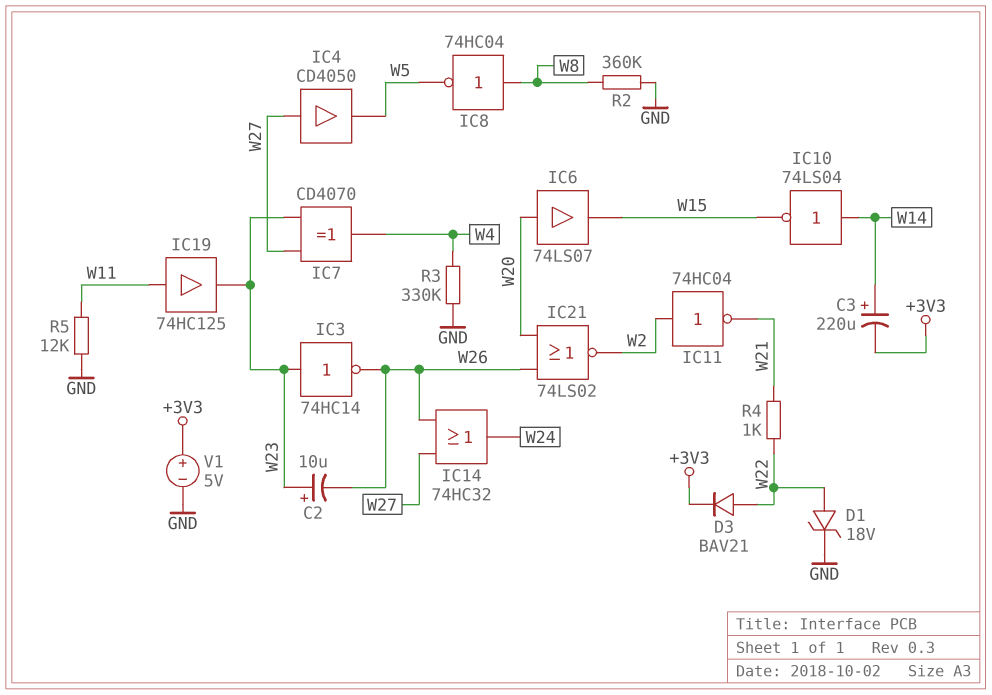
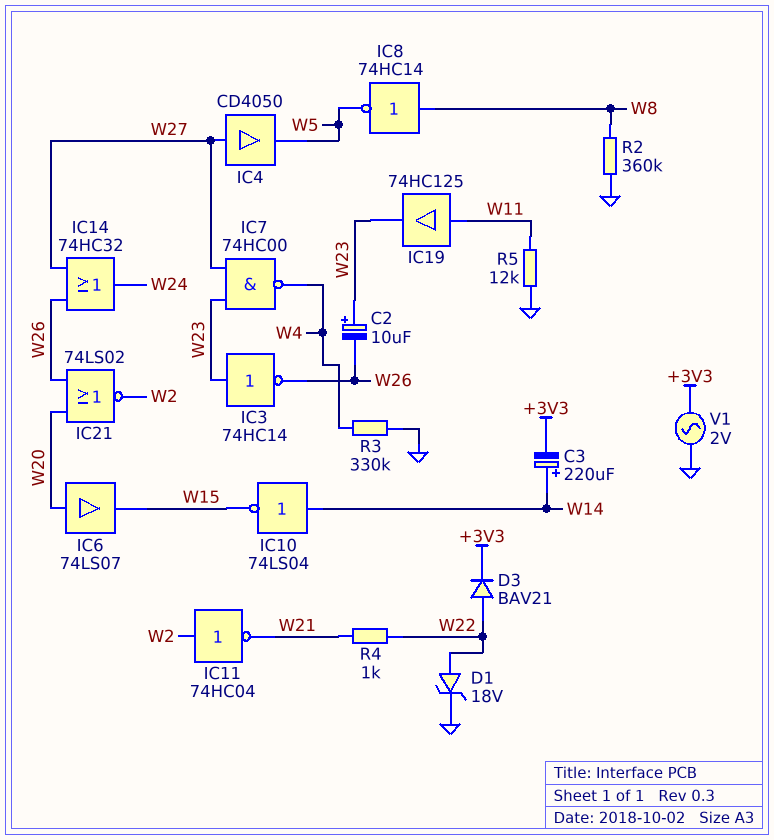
IC7: XOR CD4070 (in W23, in W27, out W4) -> NAND 74HC00 (in W23, in W27, out W4)
IC8: NOT 74HC04 (in W8, out W5) -> NOT 74HC14 (in W8, out W5)
V1: 5V (plus +3V3, minus GND) -> AC 2V (+3V3, GND)

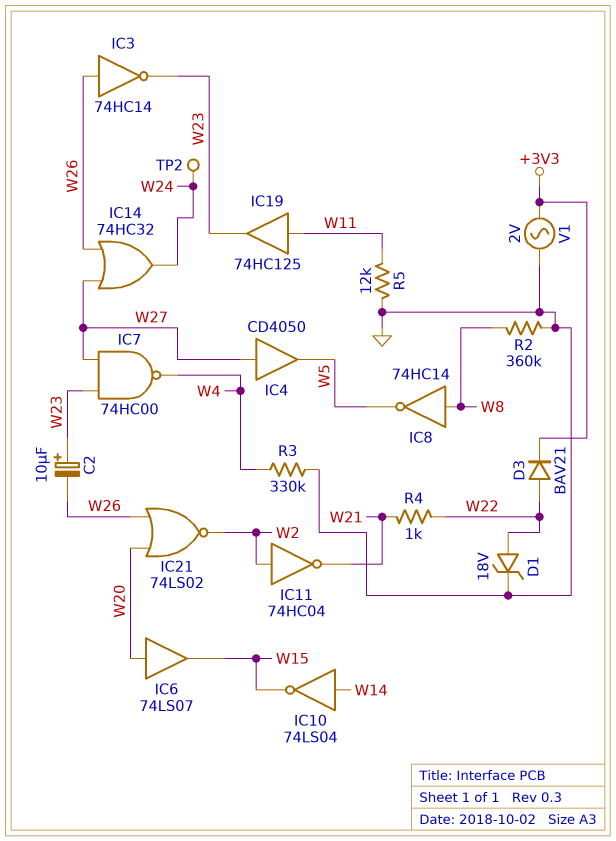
C3: 220uF (plus W14, minus +3V3) -> none
IC3: NOT 74HC14 (in W23, out W26) -> NOT 74HC14 (in W26, out W23)
TP2: none -> test point (W24)

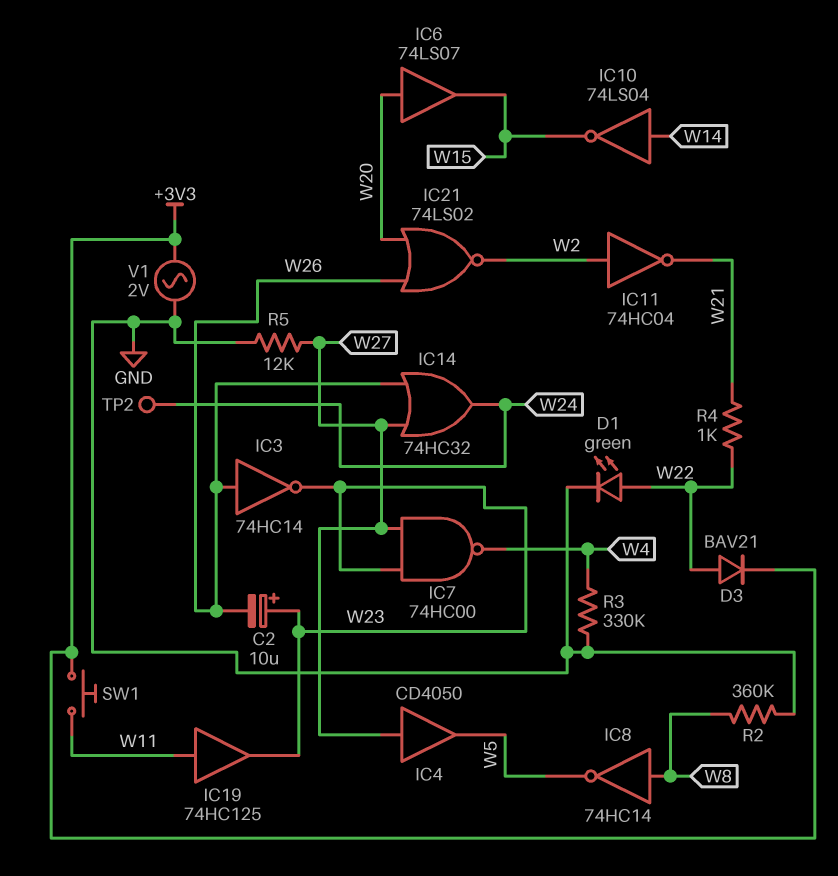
D1: zener 18V (A W22, K GND) -> LED green (A W22, K GND)
R5: 12k (GND, W11) -> 12k (GND, W27)
SW1: none -> button (+3V3, W11)

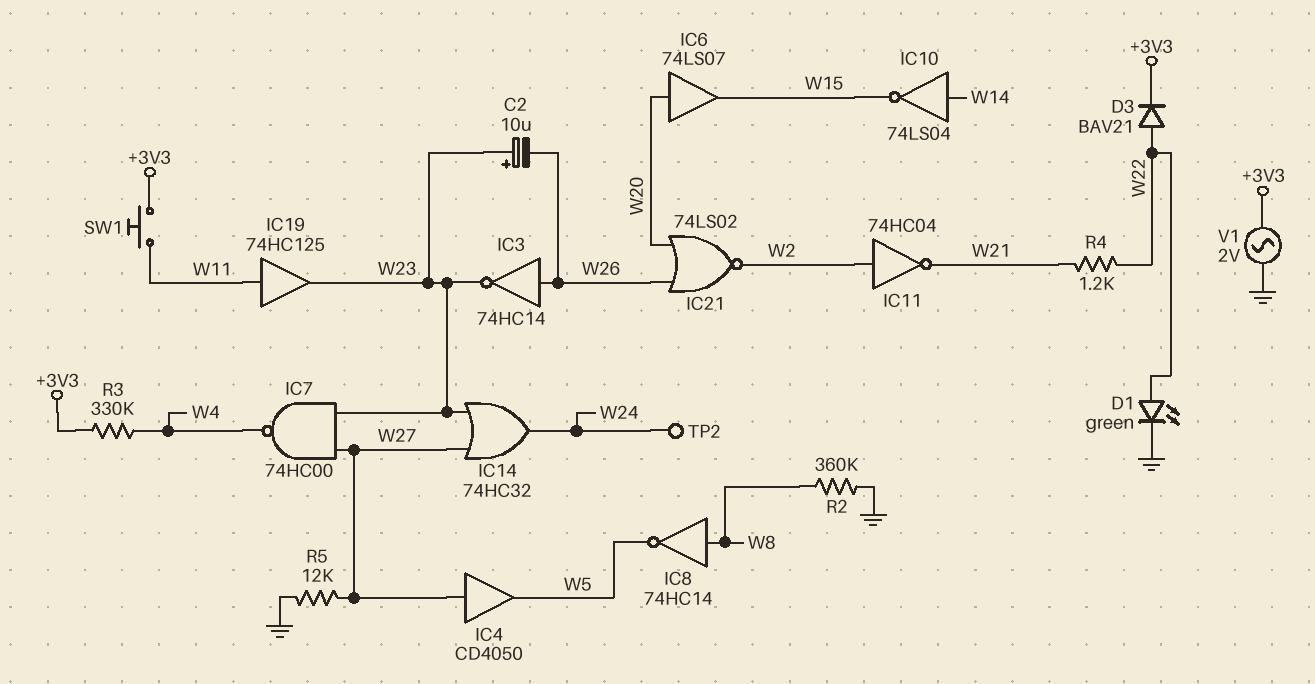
IC14: OR 74HC32 (in W26, in W27, out W24) -> OR 74HC32 (in W23, in W27, out W24)
R3: 330k (GND, W4) -> 330k (+3V3, W4)
R4: 1k (W21, W22) -> 1.2k (W21, W22)

